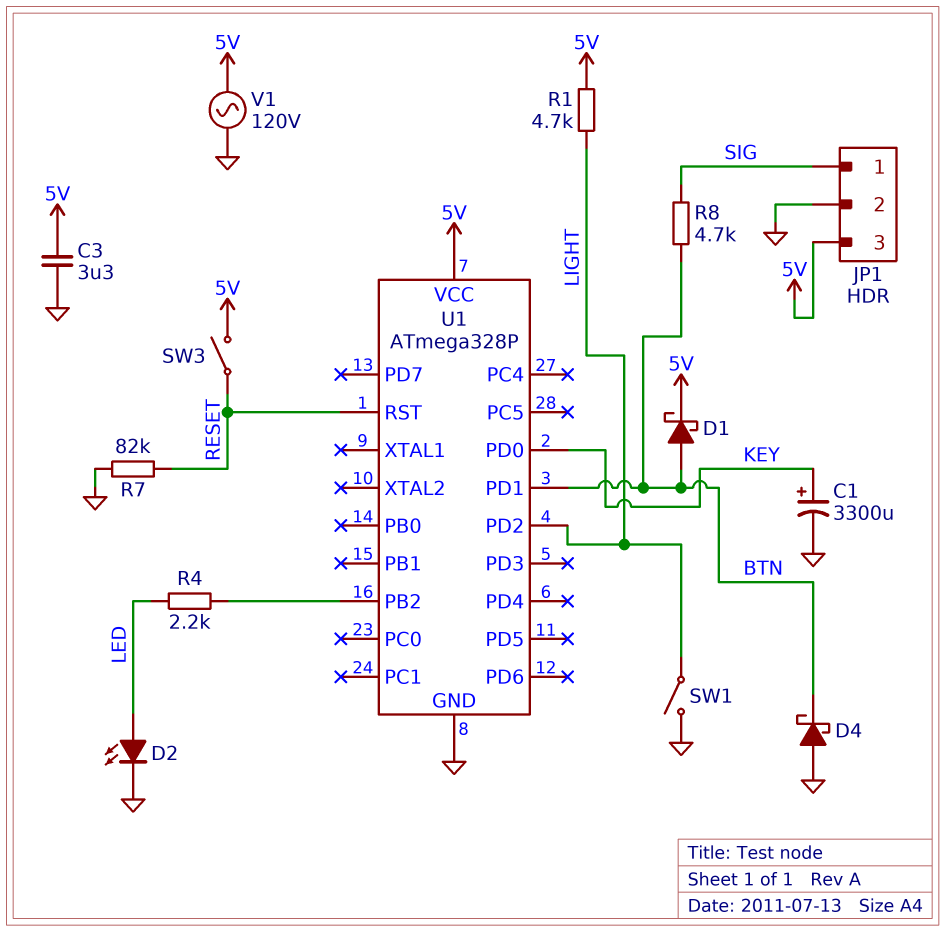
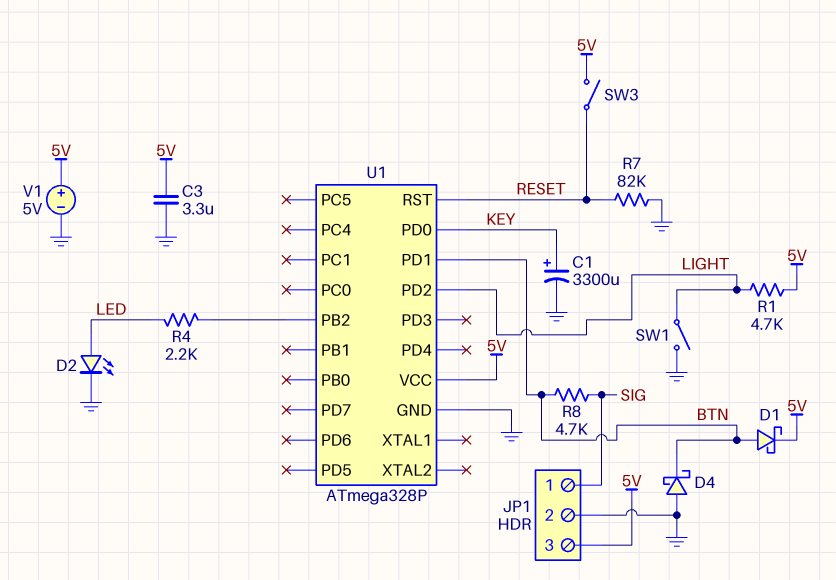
V1: AC 120V (5V, GND) -> 5V (plus 5V, minus GND)

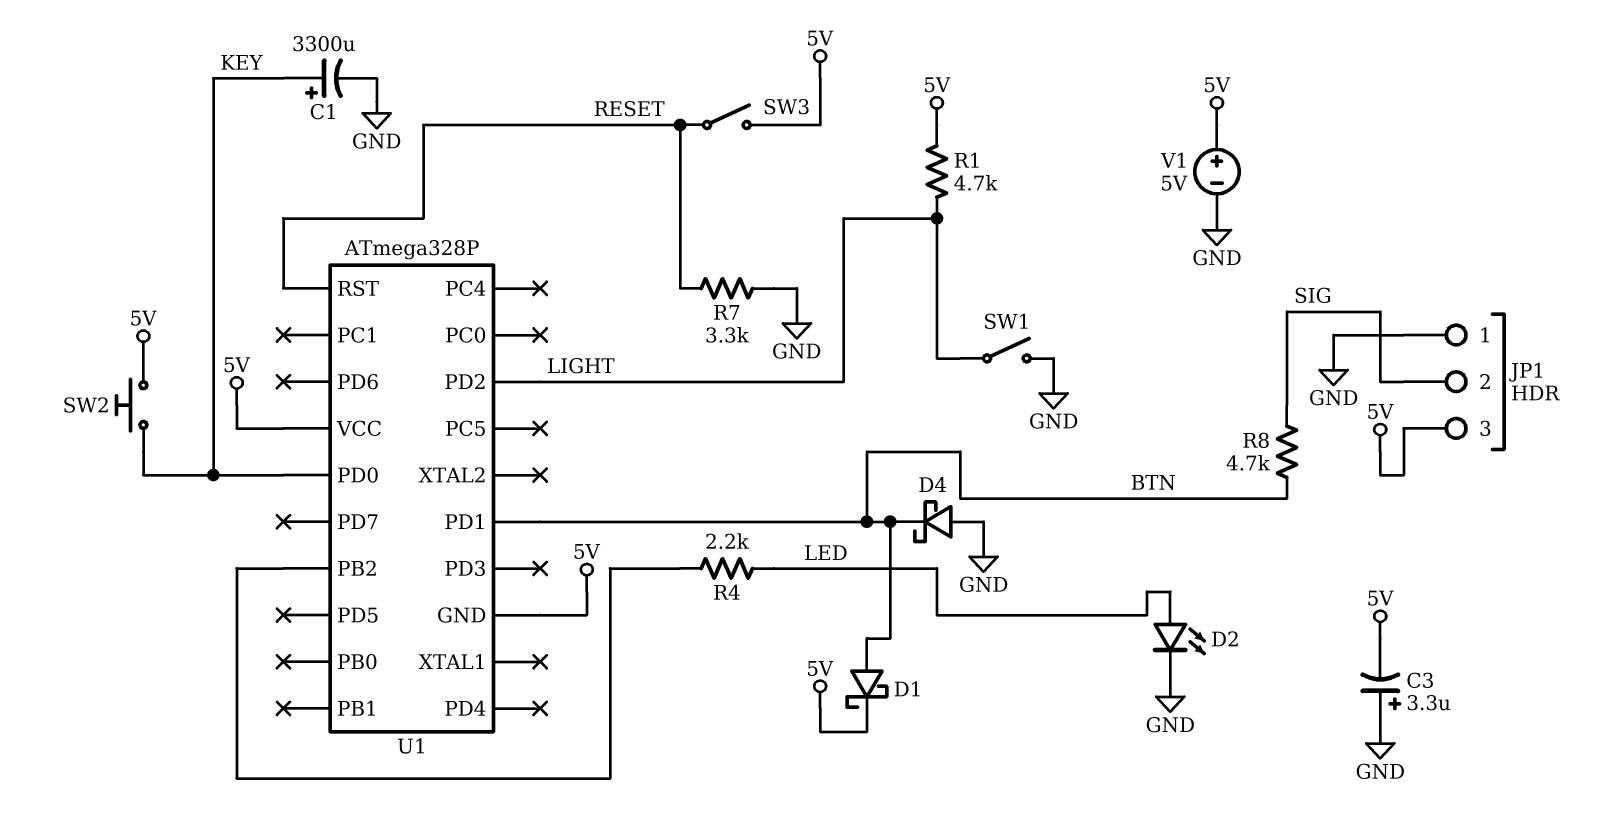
C3: 3.3uF (5V, GND) -> 3.3uF (plus GND, minus 5V)
JP1 pin 1: SIG -> GND
JP1 pin 2: GND -> SIG
R7: 82k (GND, RESET) -> 3.3k (GND, RESET)
SW2: none -> button (5V, KEY)
U1 pin GND: GND -> 5V

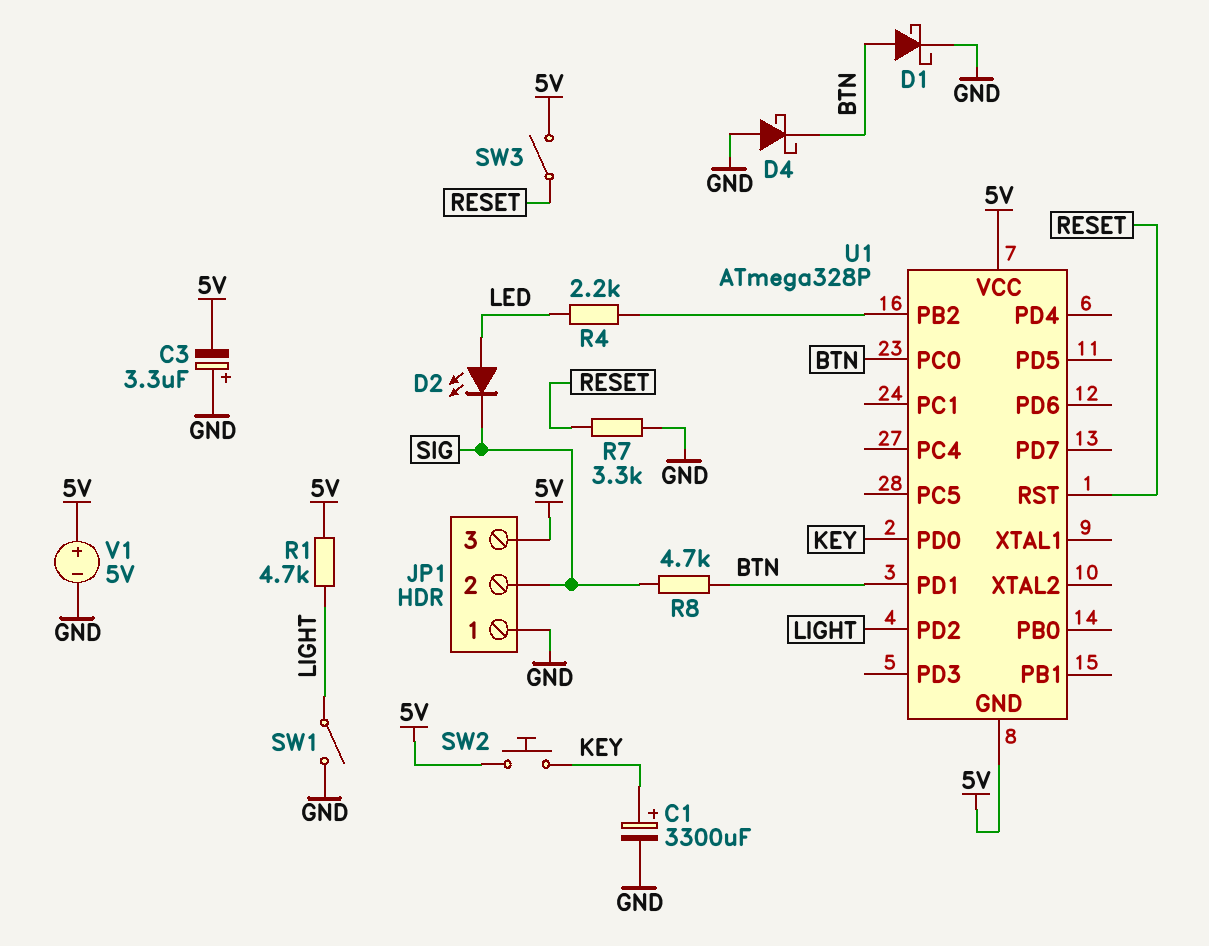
D1: schottky (A BTN, K 5V) -> schottky (A BTN, K GND)
D2: LED (A LED, K GND) -> LED (A LED, K SIG)
U1 pin PC0: none -> BTN

